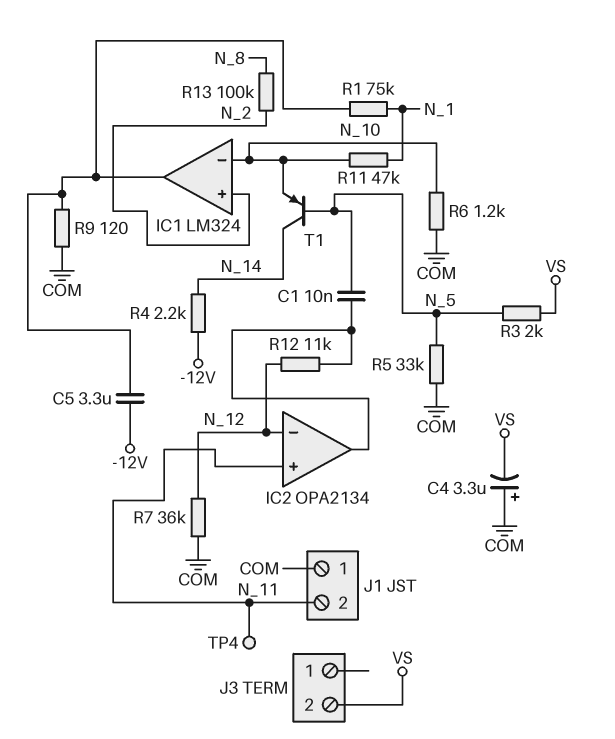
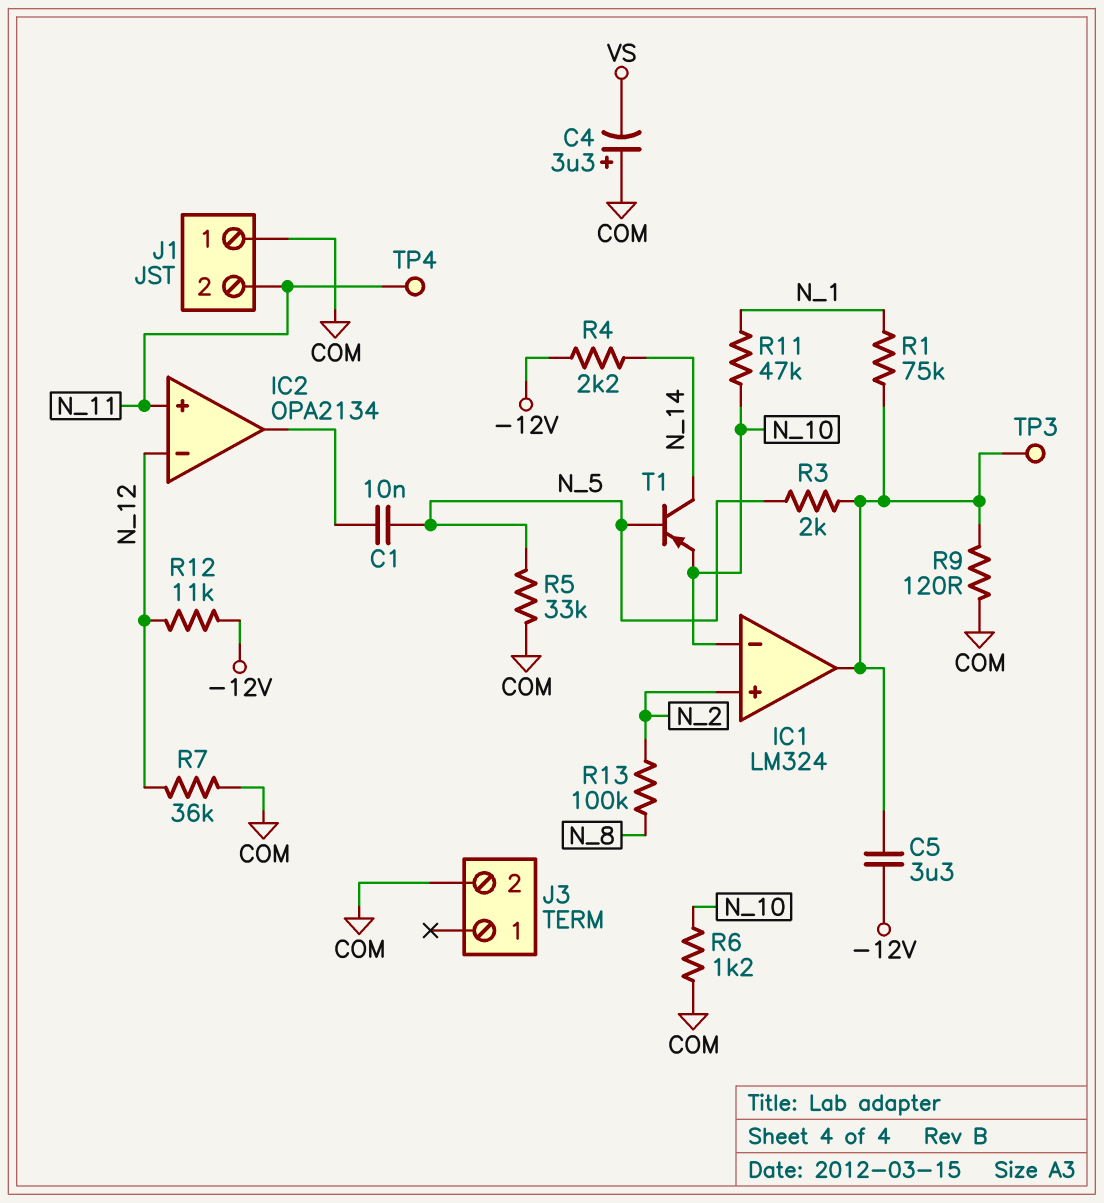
J3 pin 2: VS -> COM
R3: 2k (N_5, VS) -> 2k (IC1/out, N_5)
R12: 11k (IC2/out, N_12) -> 11k (-12V, N_12)
TP3: none -> test point (IC1/out)

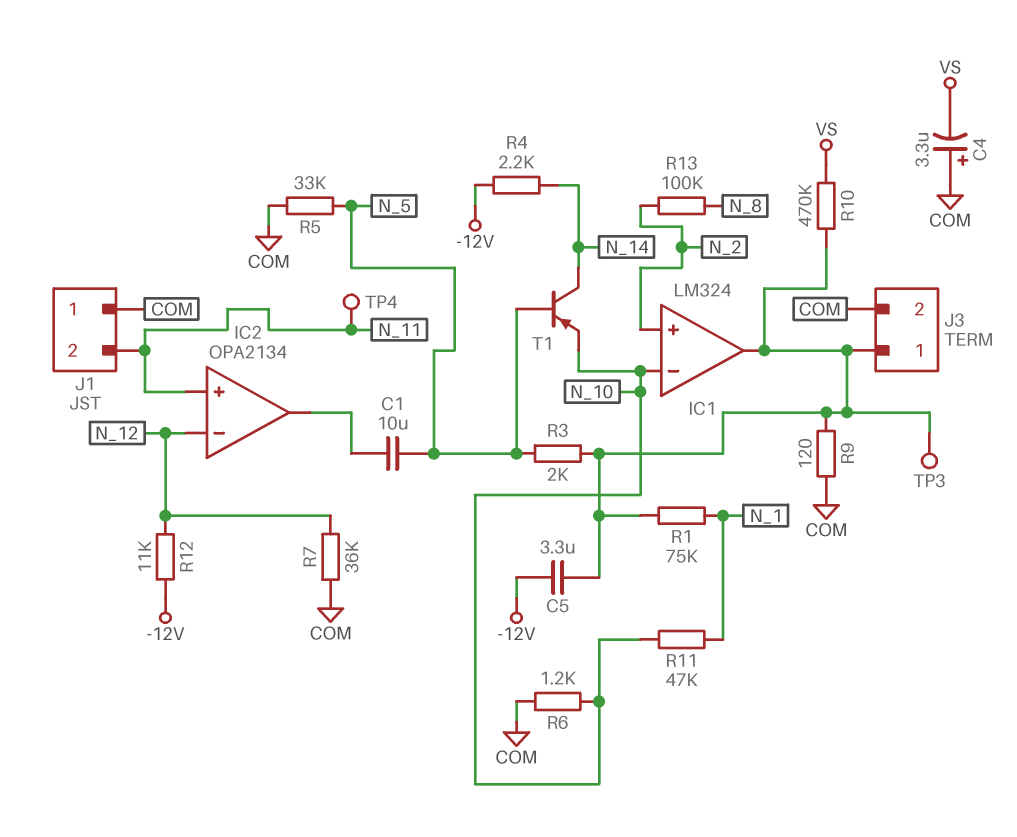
C1: 10nF (IC2/out, N_5) -> 10uF (IC2/out, N_5)
J3 pin 1: none -> IC1/out
R10: none -> 470k (IC1/out, VS)

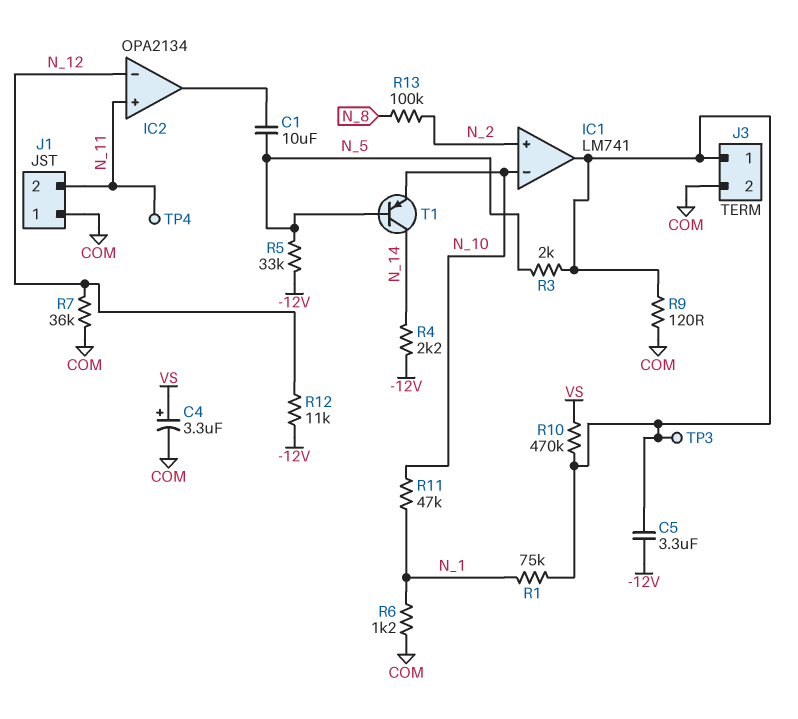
C4: 3.3uF (plus COM, minus VS) -> 3.3uF (plus VS, minus COM)
IC1: LM324 -> LM741
R5: 33k (COM, N_5) -> 33k (-12V, N_5)
R6: 1.2k (COM, N_10) -> 1.2k (COM, N_1)

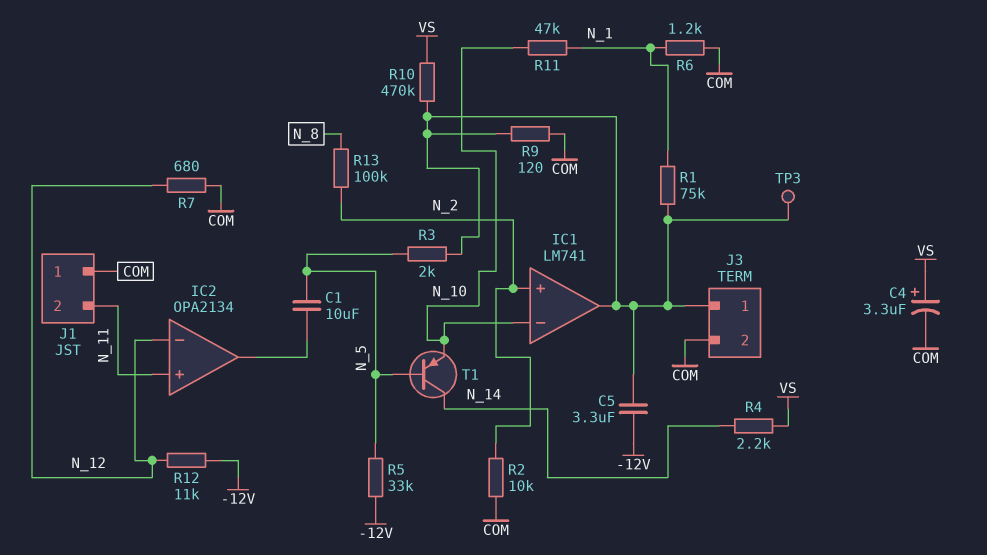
R2: none -> 10k (COM, N_2)
R4: 2.2k (-12V, N_14) -> 2.2k (N_14, VS)
R7: 36k (COM, N_12) -> 680 (COM, N_12)
TP4: test point (N_11) -> none

